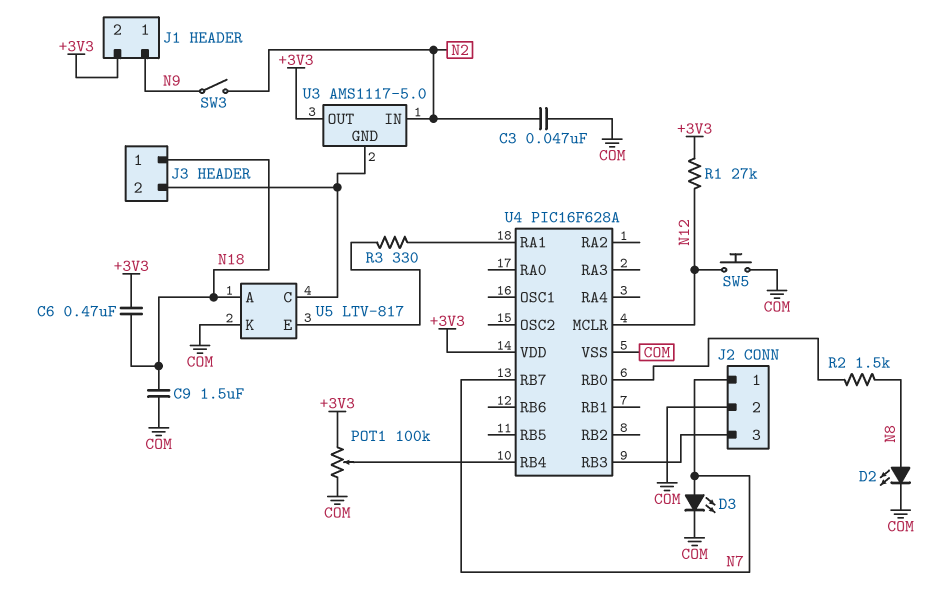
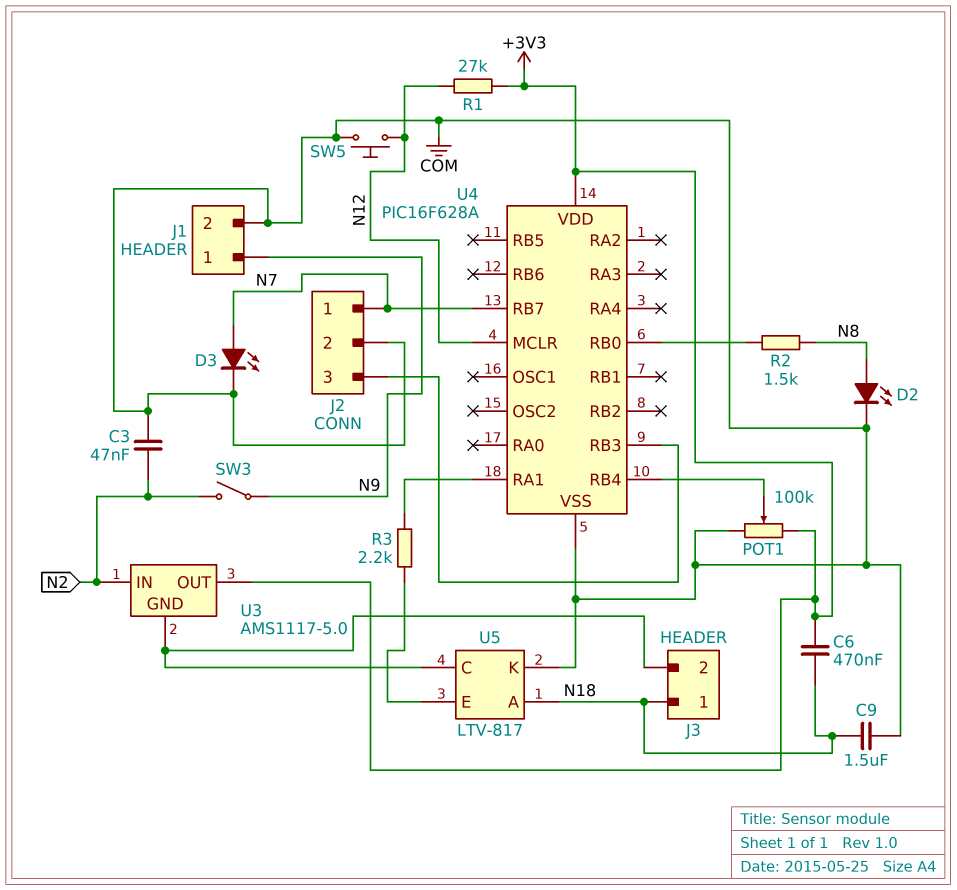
J1 pin 2: +3V3 -> COM
R3: 330 (U4/RA1, U5/E) -> 2.2k (U4/RA1, U5/E)

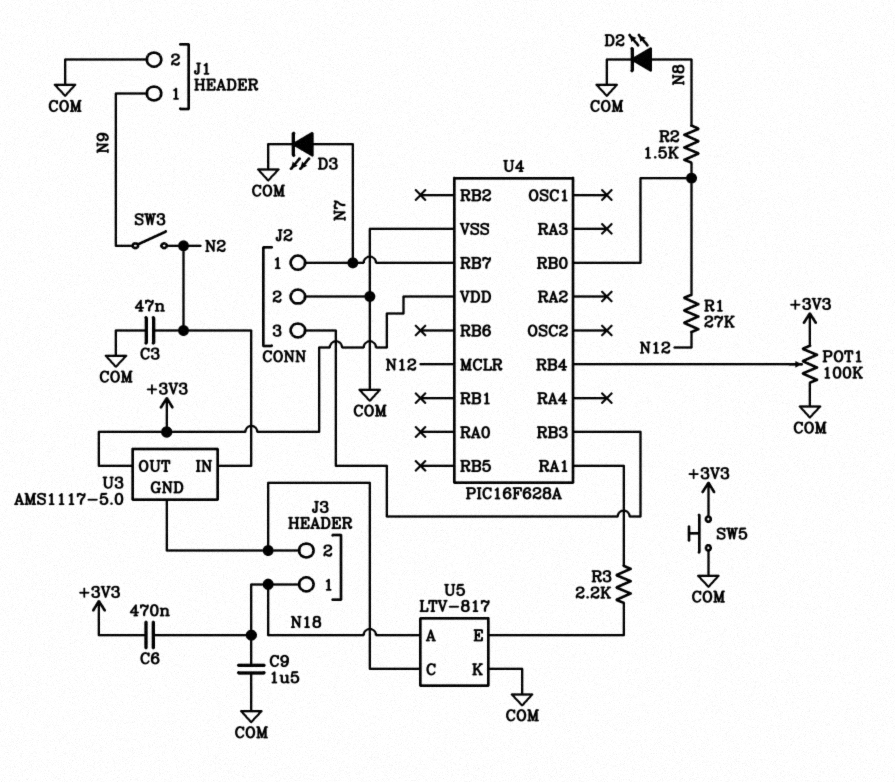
R1: 27k (+3V3, N12) -> 27k (N12, U4/RB0)
SW5: button (COM, N12) -> button (+3V3, COM)

